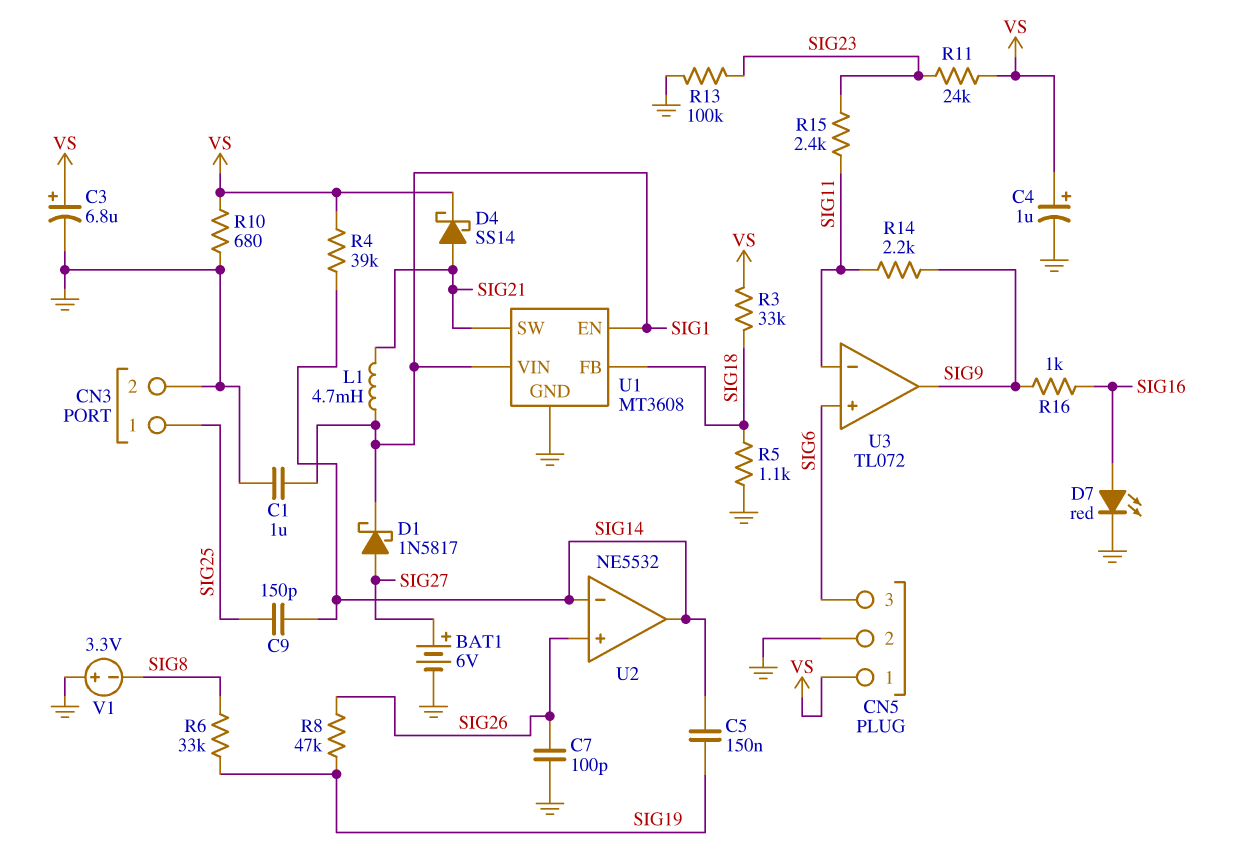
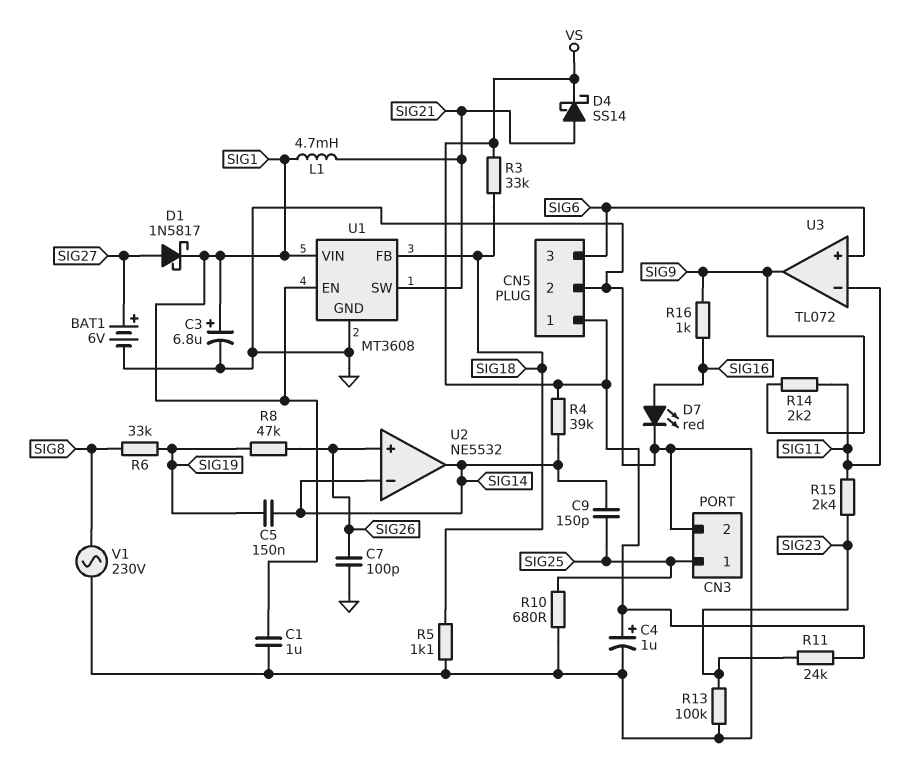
C3: 6.8uF (plus VS, minus GND) -> 6.8uF (plus SIG1, minus GND)
R10: 680 (GND, VS) -> 680 (GND, SIG25)
V1: 3.3V (plus GND, minus SIG8) -> AC 230V (GND, SIG8)

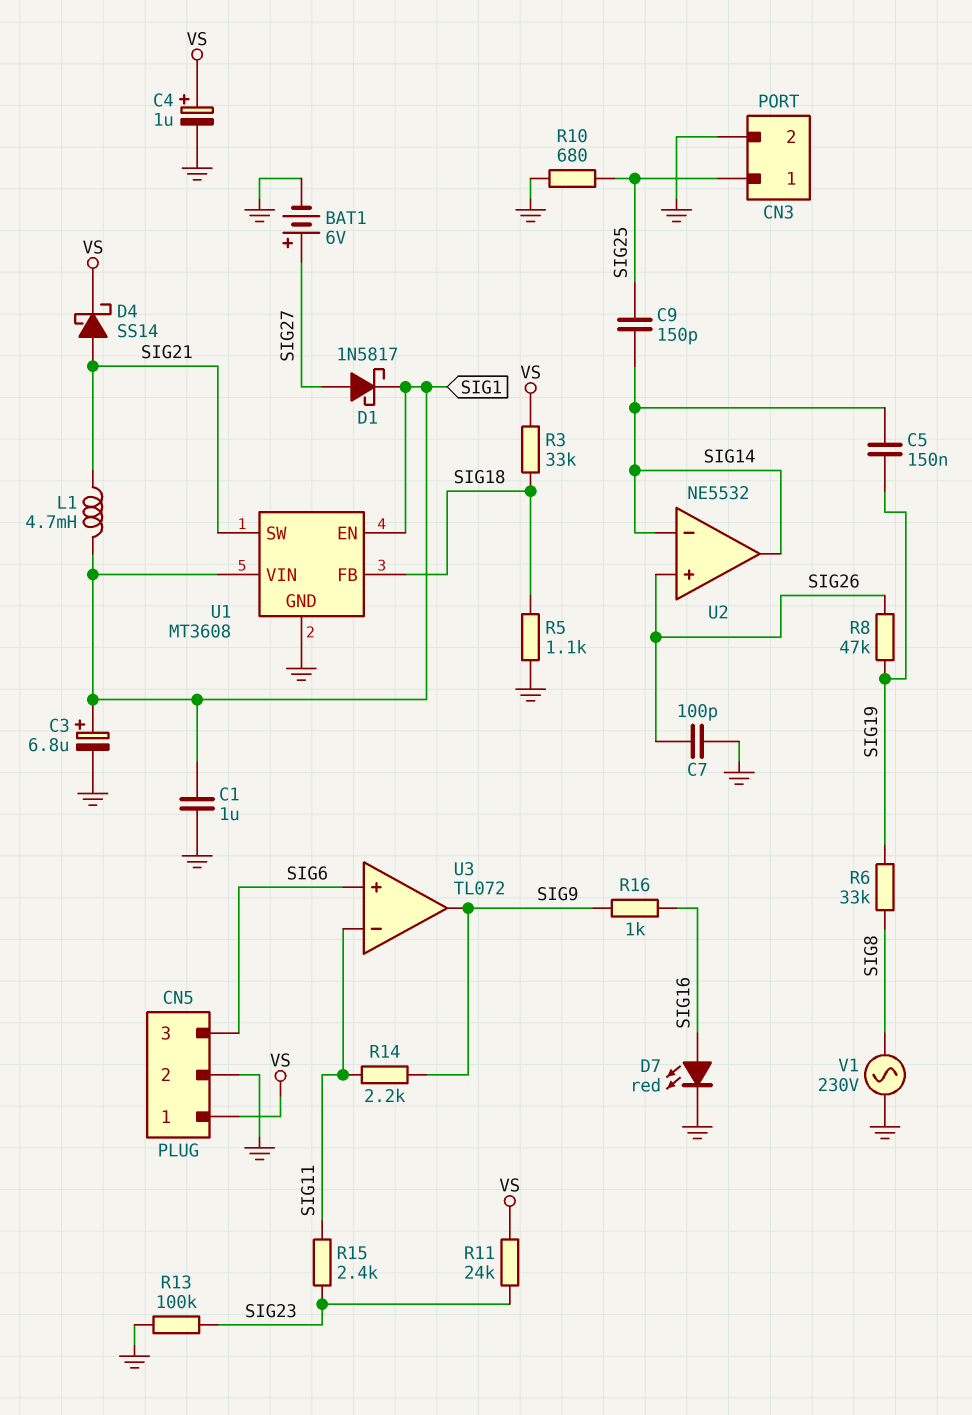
R4: 39k (SIG14, VS) -> none

